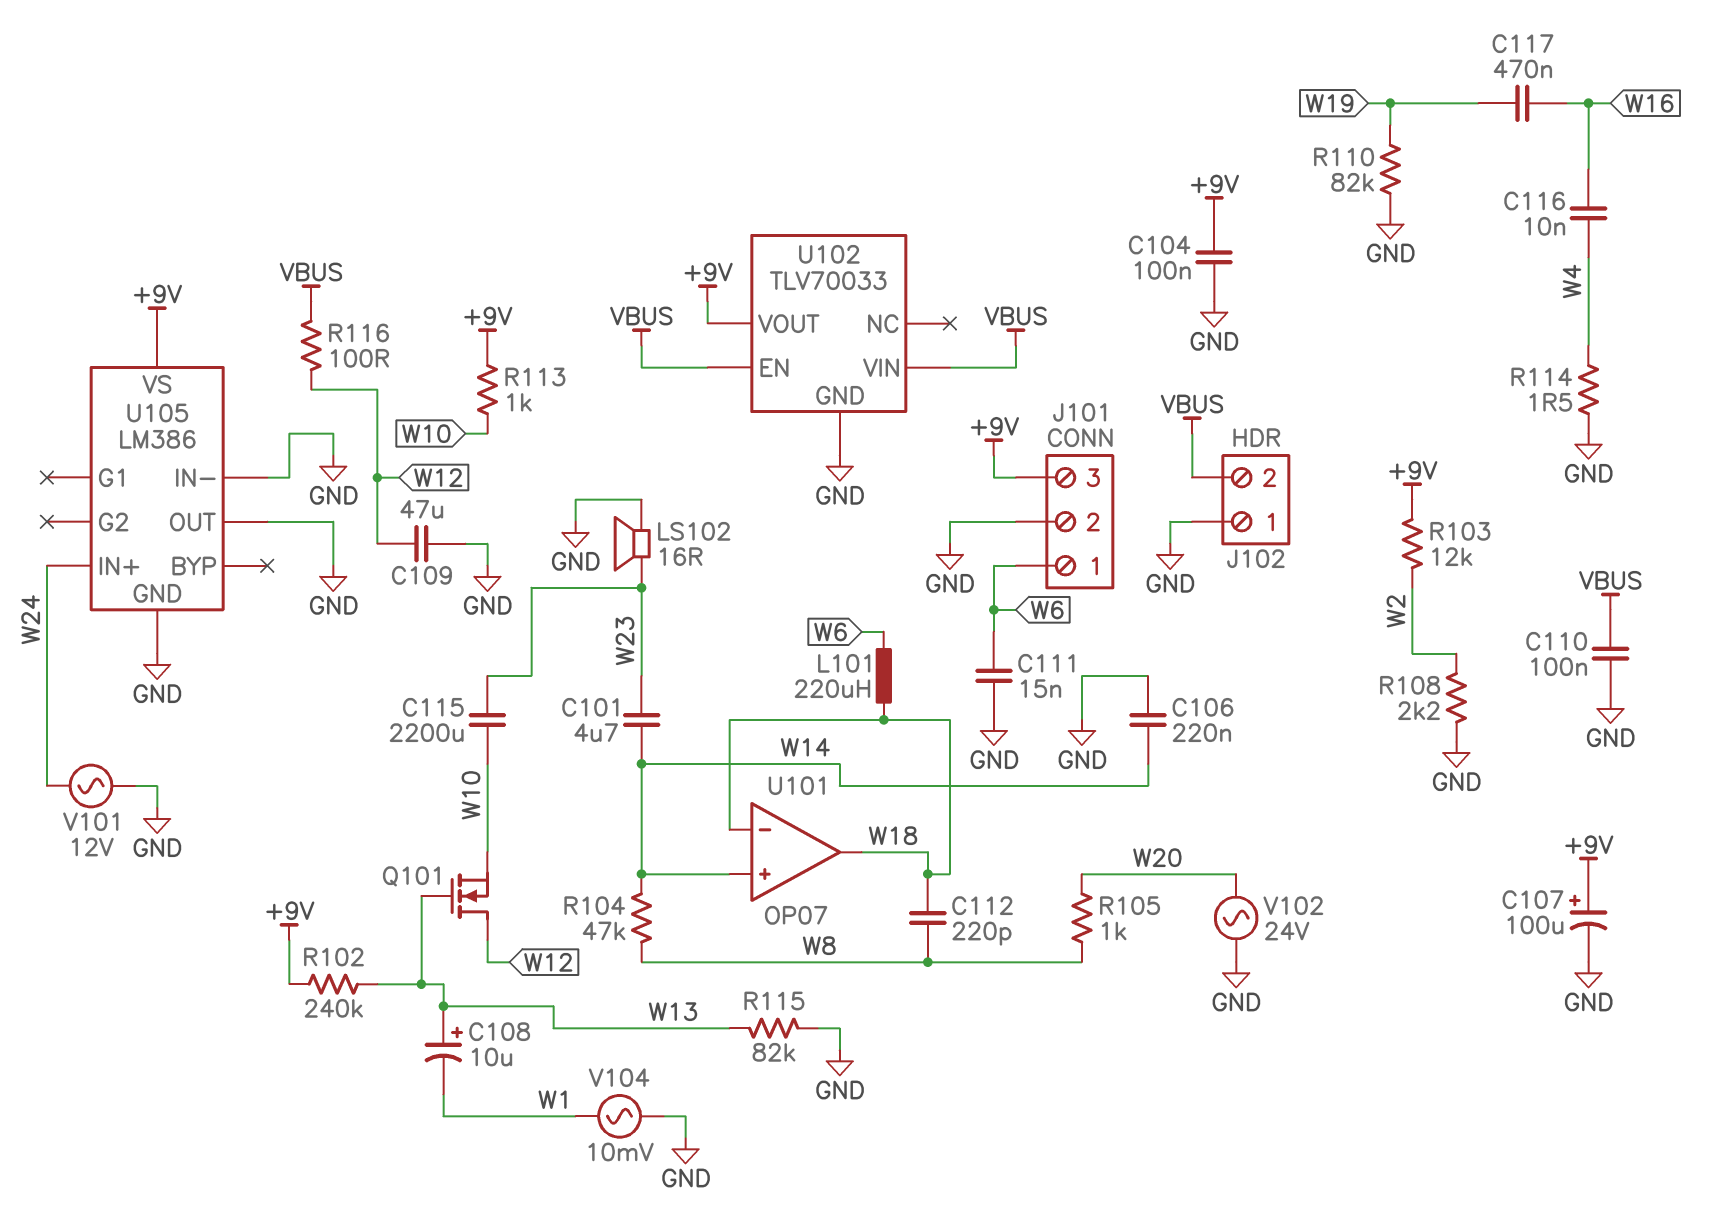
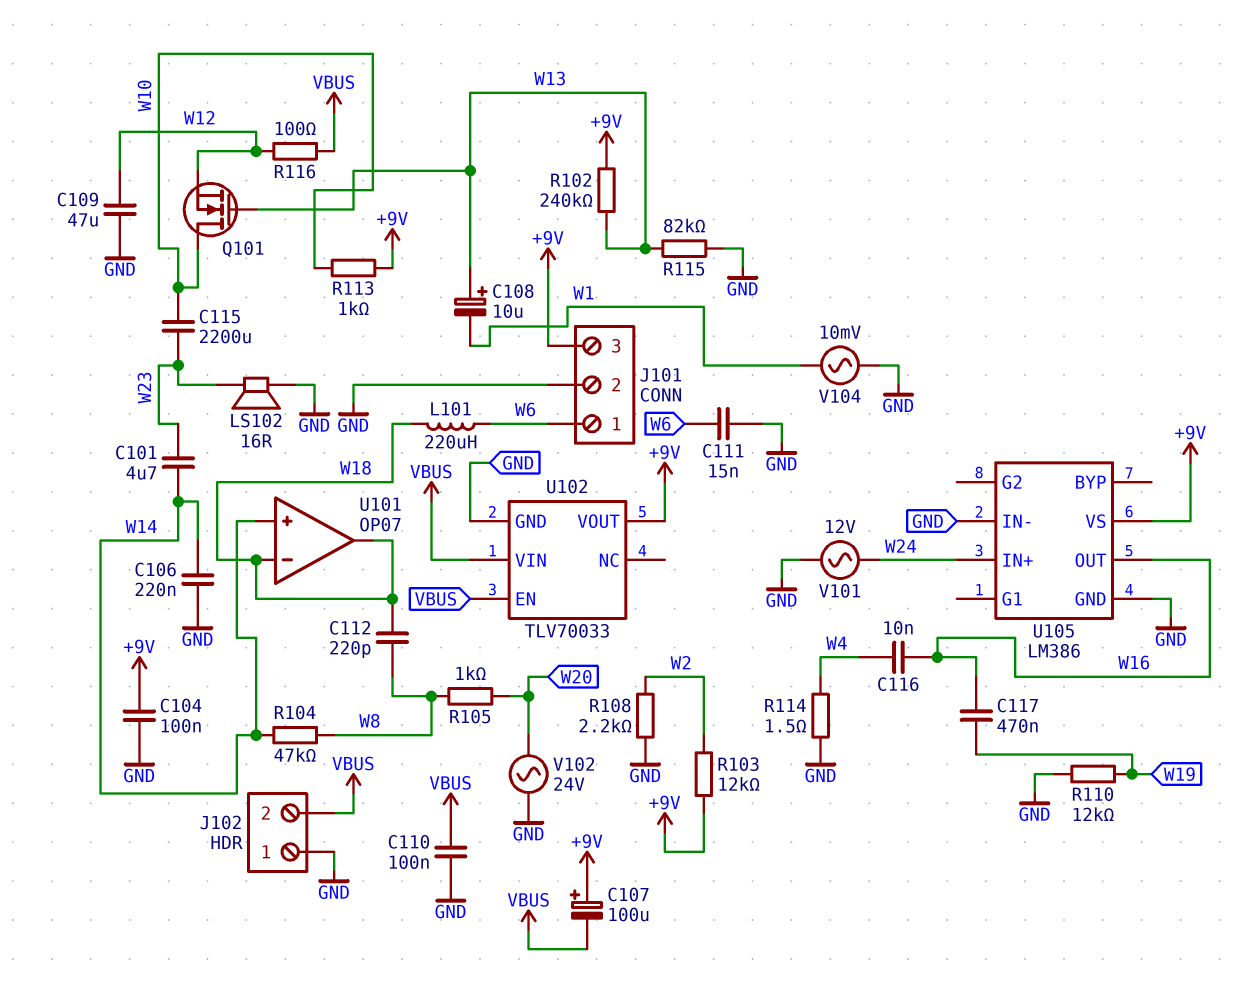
C107: 100uF (plus +9V, minus GND) -> 100uF (plus +9V, minus VBUS)
Q101: NMOS (G W13, D W12, S W10) -> NMOS (G W13, D W10, S W12)
R110: 82k (GND, W19) -> 12k (GND, W19)
U105 pin OUT: GND -> W16

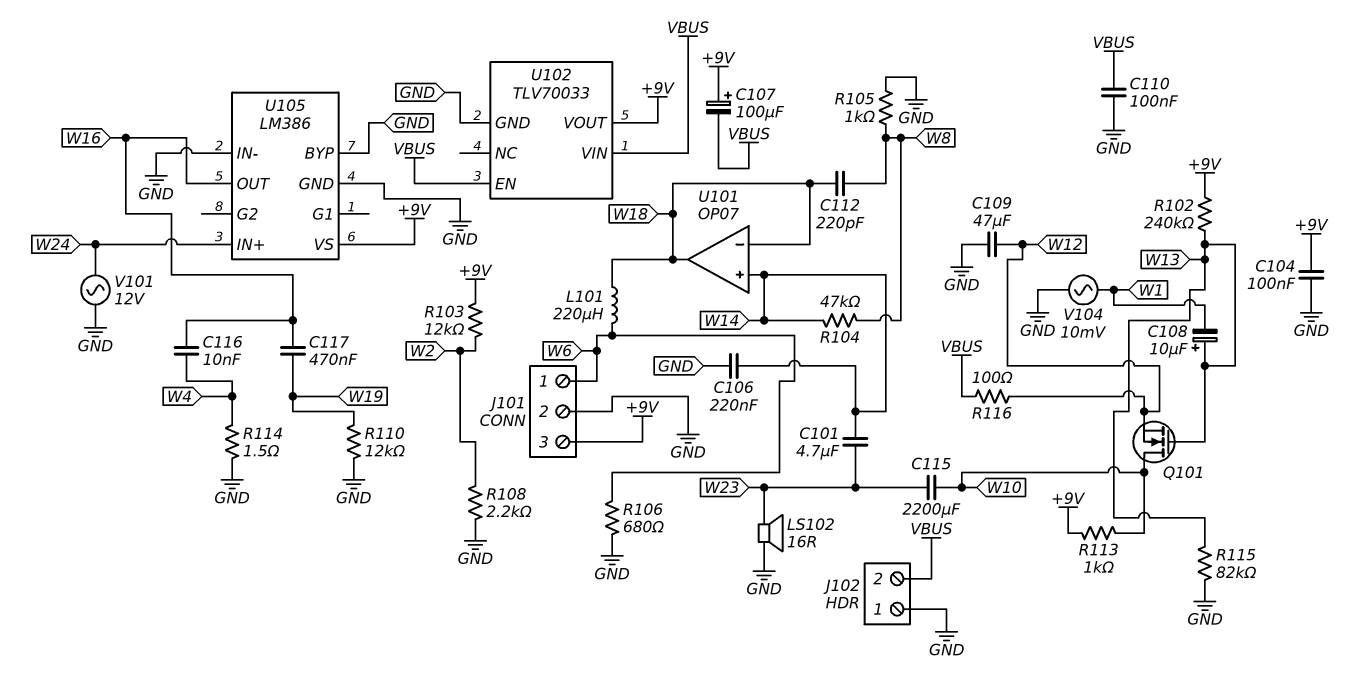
C111: 15nF (GND, W6) -> none
R105: 1k (W8, W20) -> 1k (GND, W8)
R106: none -> 680 (GND, W6)
U105 pin BYP: none -> GND
V102: AC 24V (GND, W20) -> none

